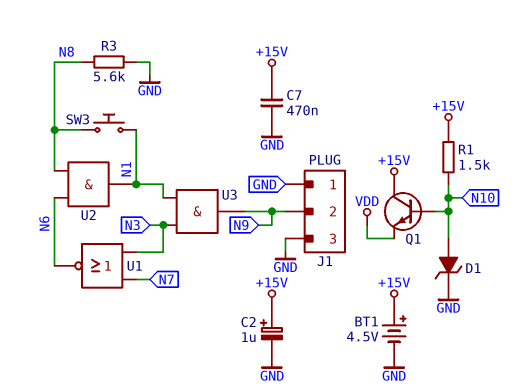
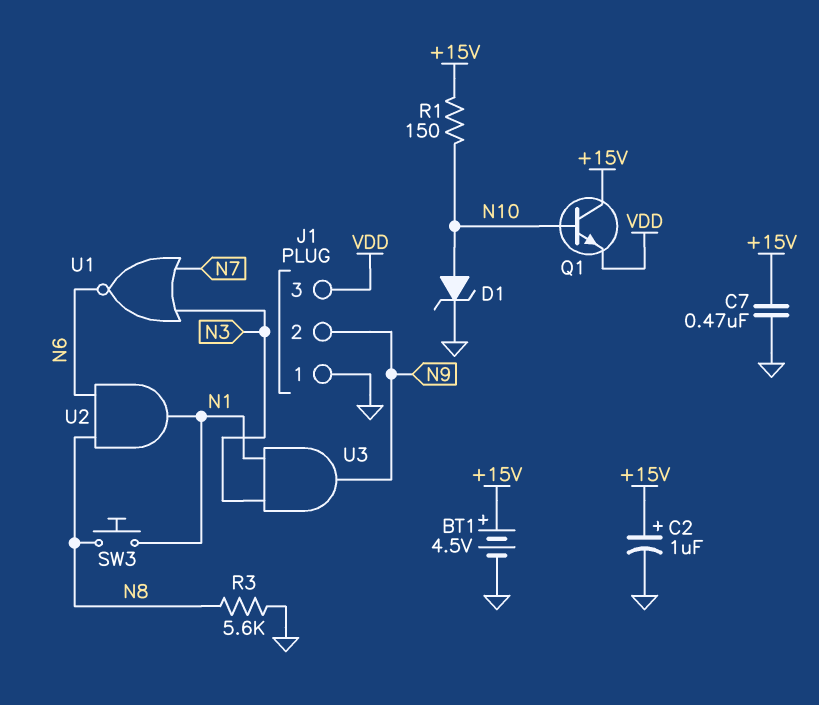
J1 pin 3: GND -> VDD
R1: 1.5k (+15V, N10) -> 150 (+15V, N10)

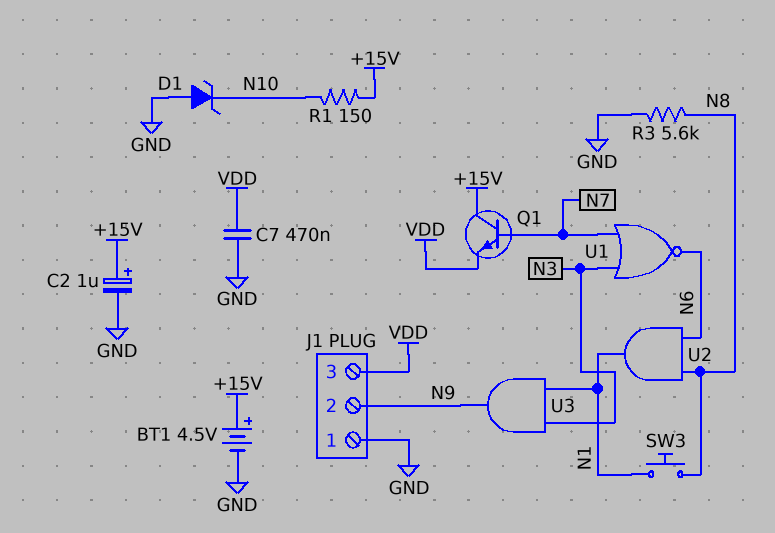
C7: 470nF (+15V, GND) -> 470nF (GND, VDD)
D1: zener (A N10, K GND) -> zener (A GND, K N10)
Q1: NPN (B N10, C +15V, E VDD) -> NPN (B N7, C +15V, E VDD)

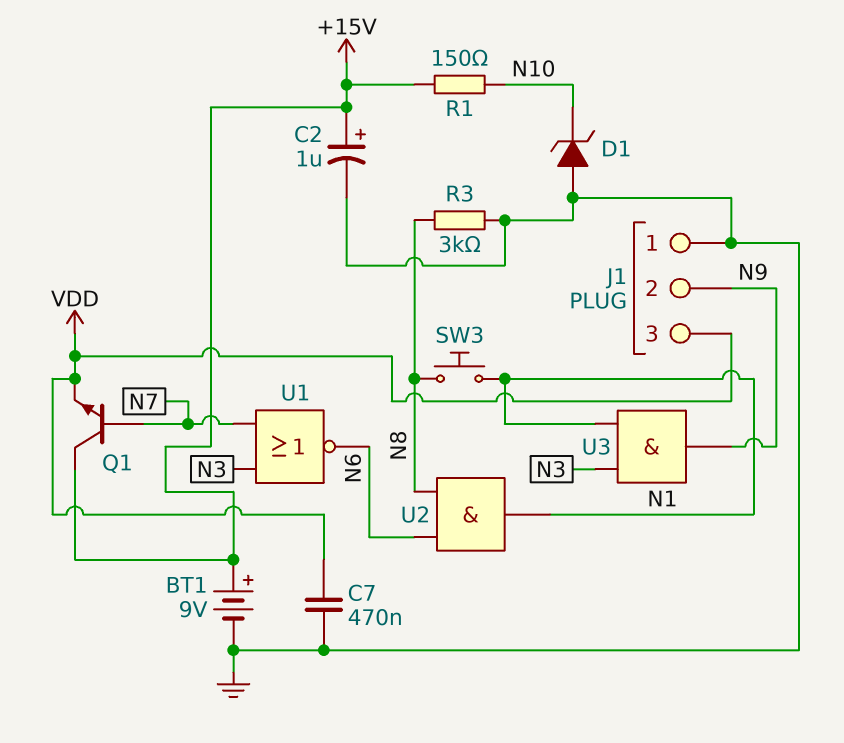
BT1: 4.5V (plus +15V, minus GND) -> 9V (plus +15V, minus GND)
R3: 5.6k (GND, N8) -> 3k (GND, N8)

